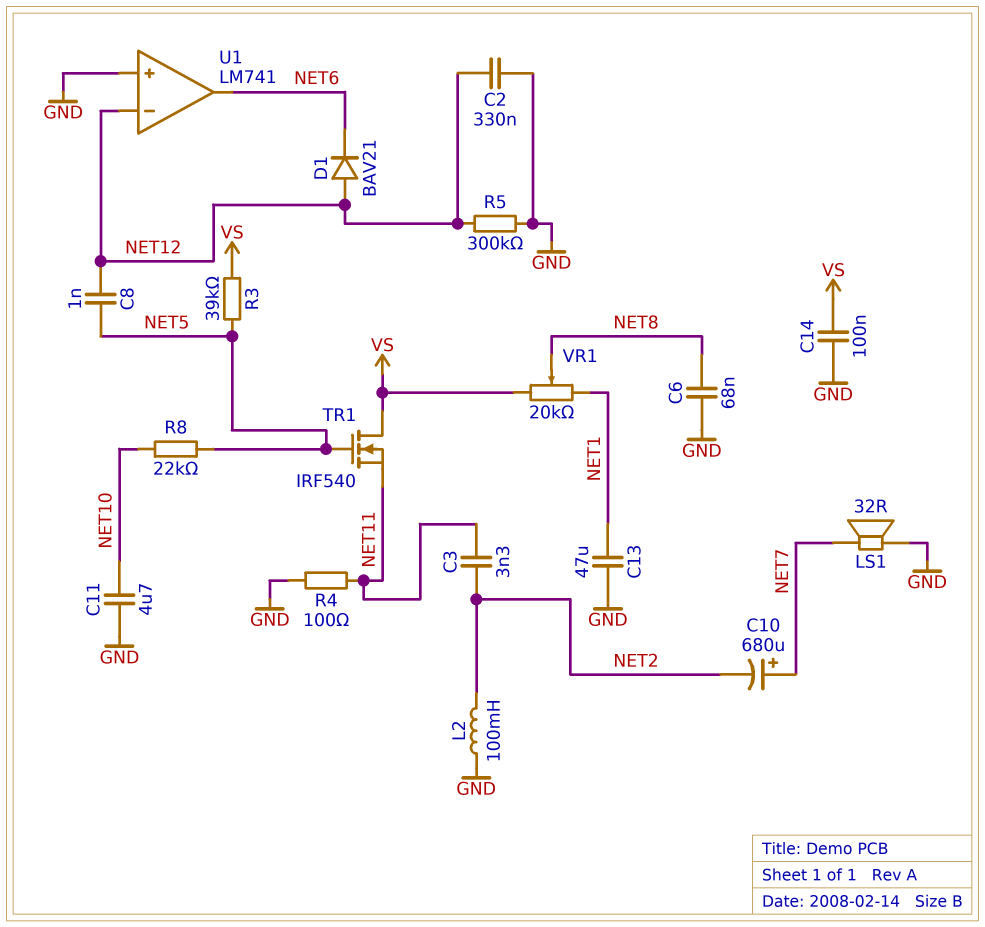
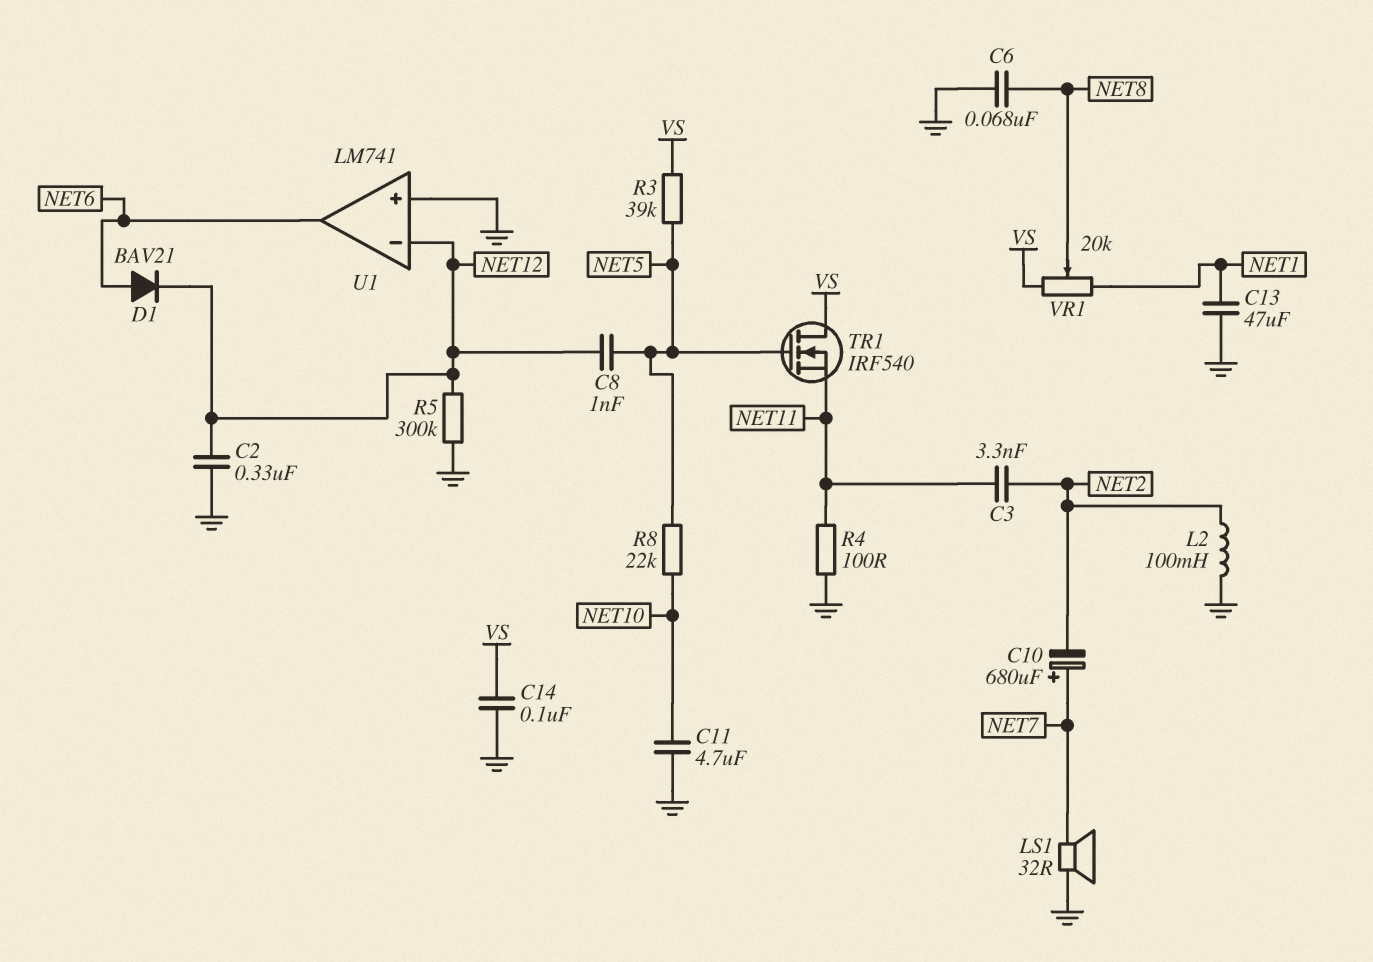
D1: diode BAV21 (A NET12, K NET6) -> diode BAV21 (A NET6, K NET12)

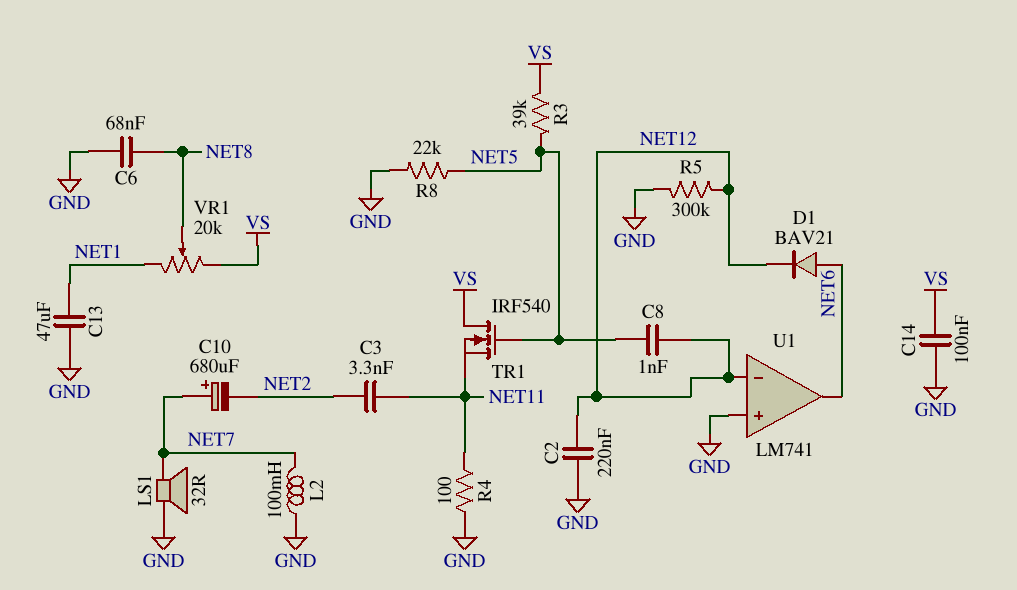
C2: 330nF (GND, NET12) -> 220nF (GND, NET12)
C11: 4.7uF (GND, NET10) -> none
L2: 100mH (GND, NET2) -> 100mH (GND, NET7)
R8: 22k (NET5, NET10) -> 22k (GND, NET5)

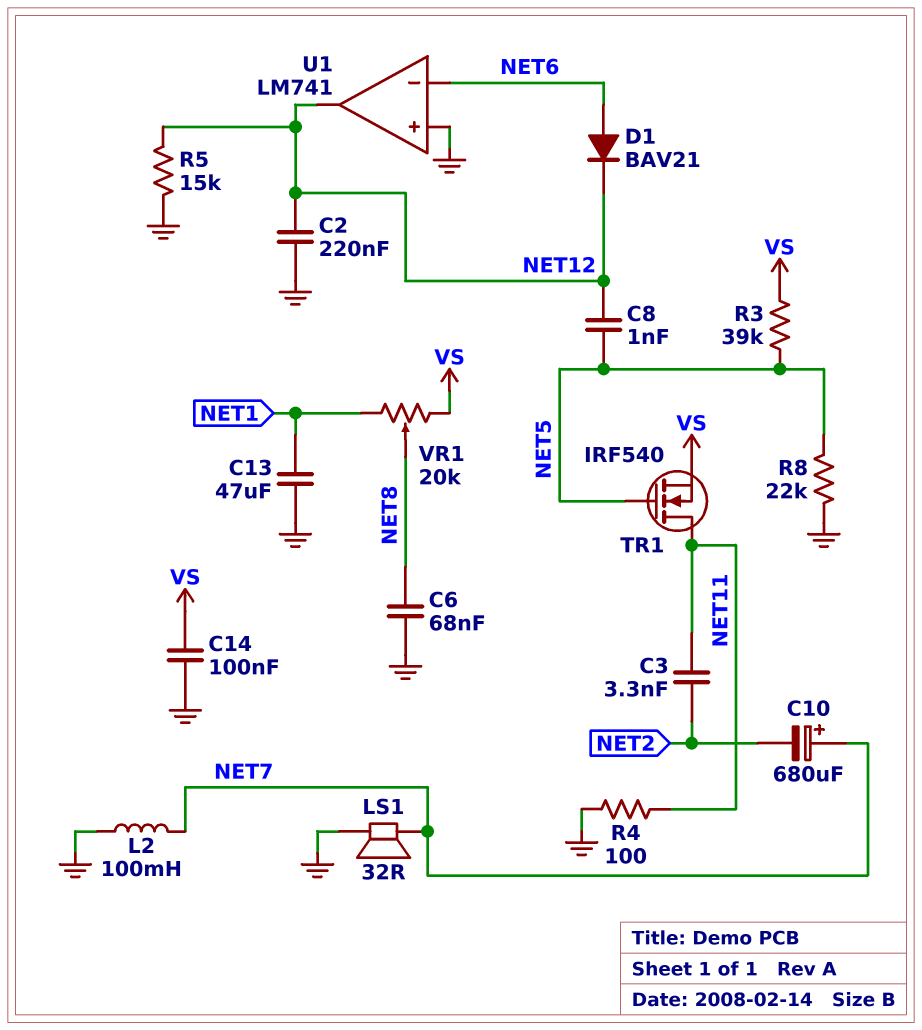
R5: 300k (GND, NET12) -> 15k (GND, NET12)
TR1: NMOS IRF540 (G NET5, D VS, S NET11) -> NMOS IRF540 (G NET5, D NET11, S VS)
U1 pin in-: NET12 -> NET6
U1 pin out: NET6 -> NET12

